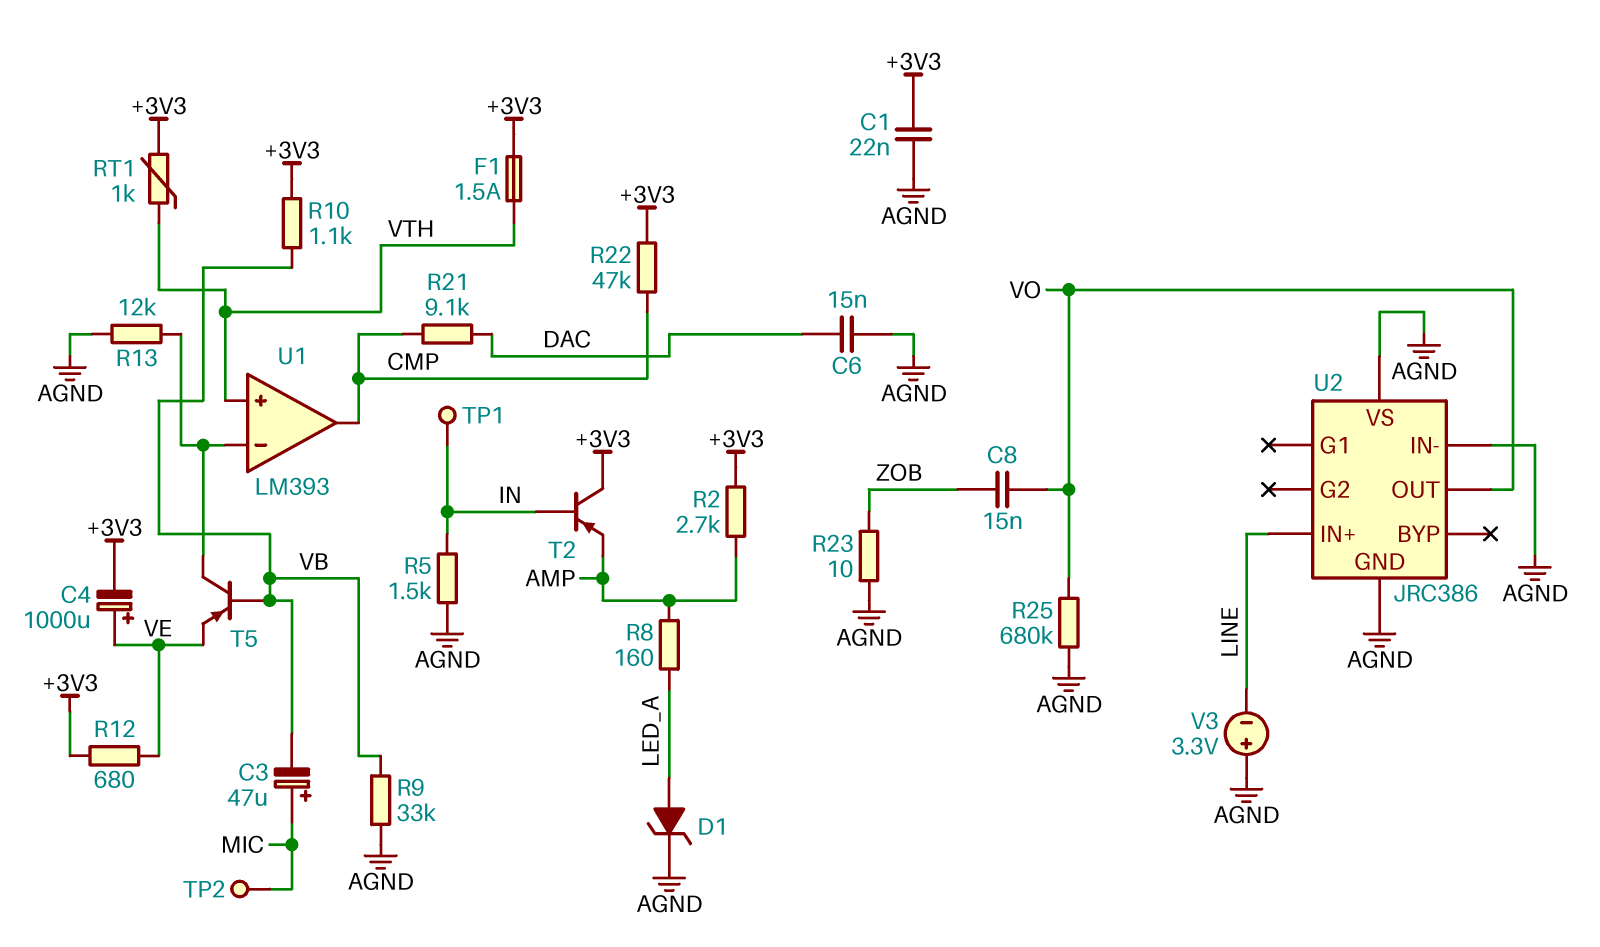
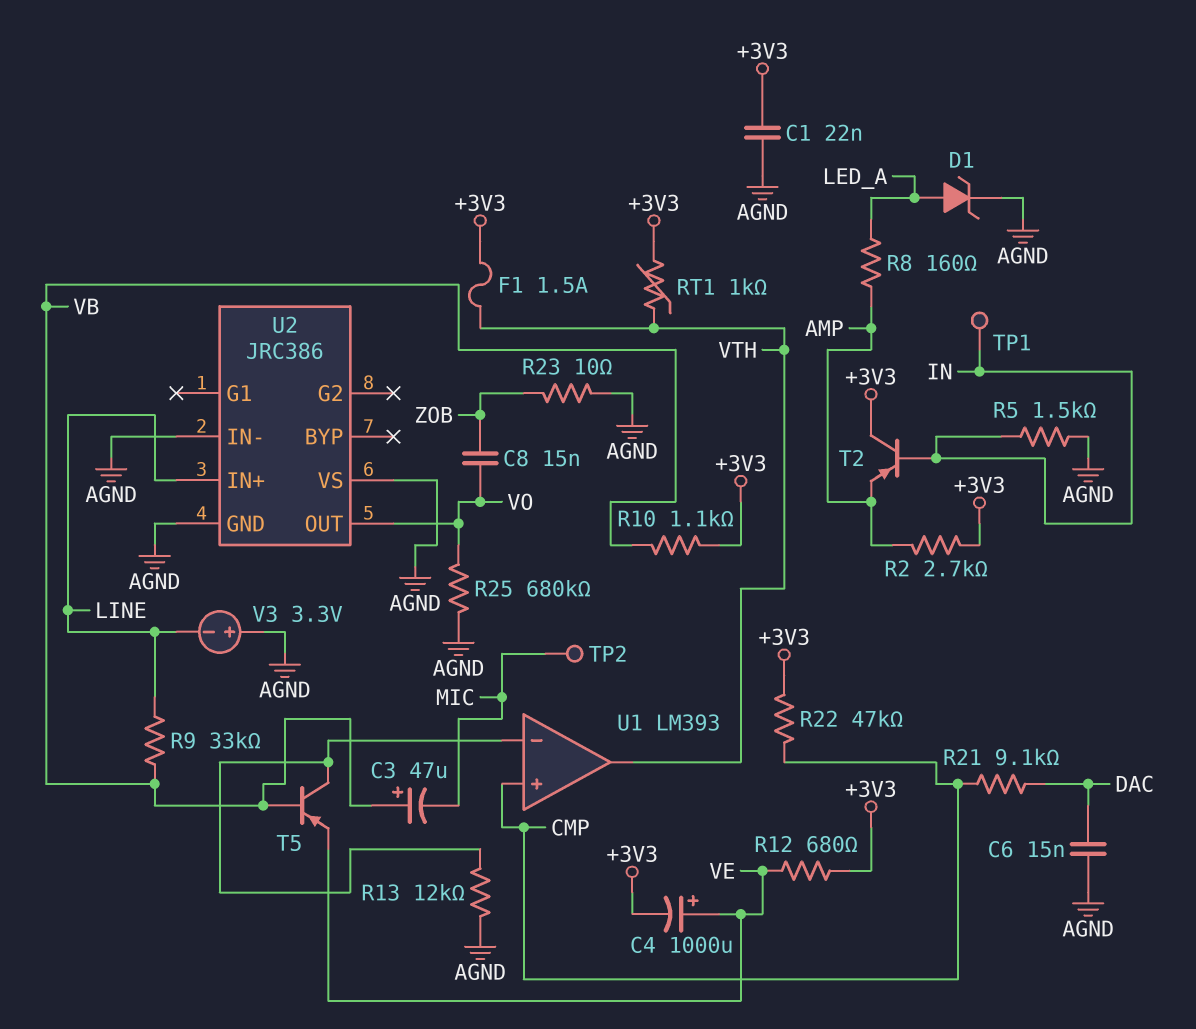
C3: 47uF (plus MIC, minus VB) -> 47uF (plus VB, minus MIC)
R9: 33k (AGND, VB) -> 33k (LINE, VB)
U1 pin in+: VTH -> CMP
U1 pin out: CMP -> VTH

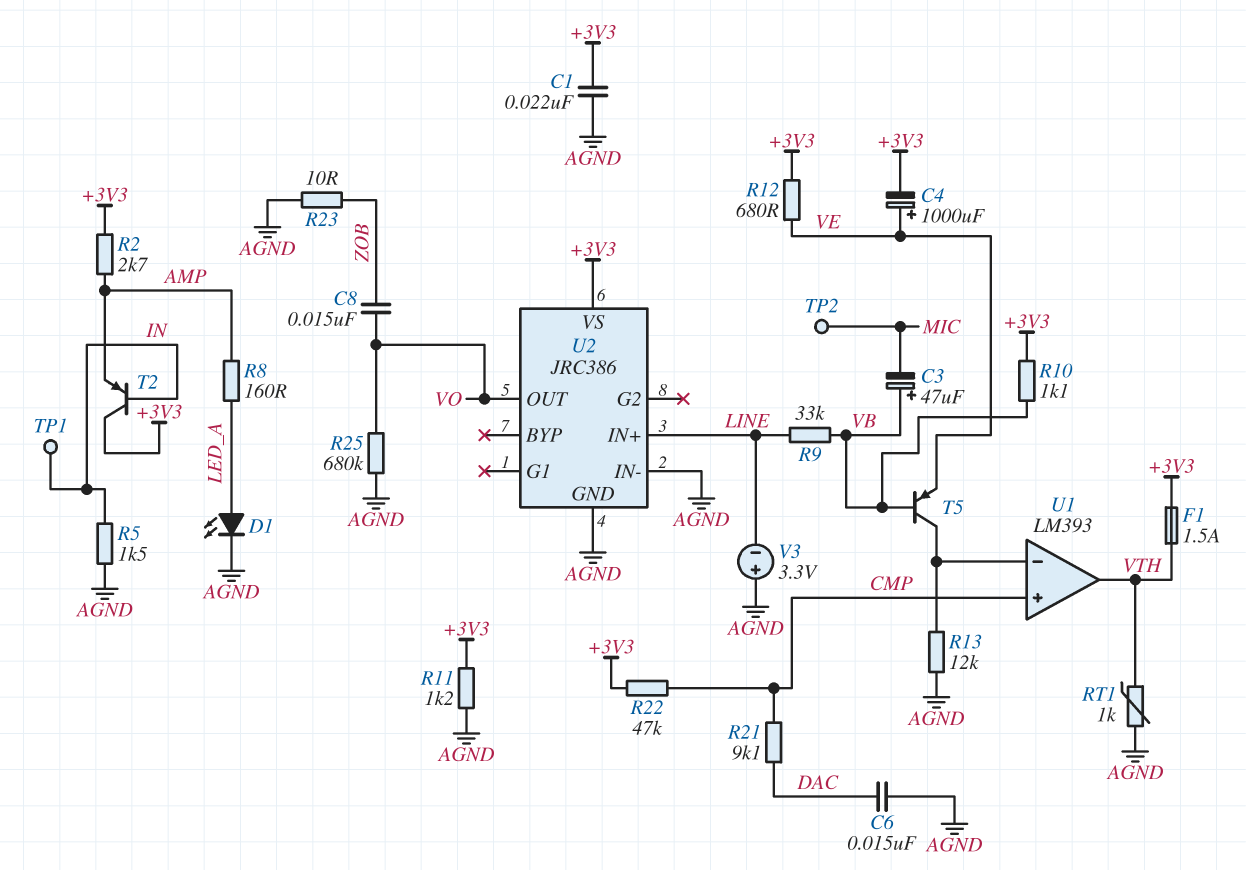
D1: zener (A LED_A, K AGND) -> LED (A LED_A, K AGND)
R11: none -> 1.2k (+3V3, AGND)
RT1: 1k (+3V3, VTH) -> 1k (AGND, VTH)
U2 pin VS: AGND -> +3V3

